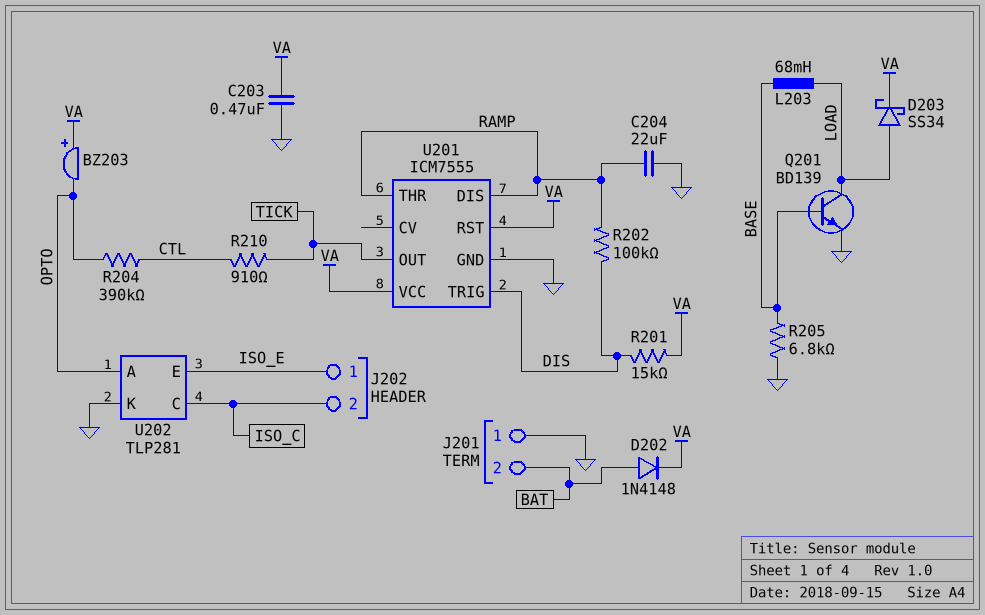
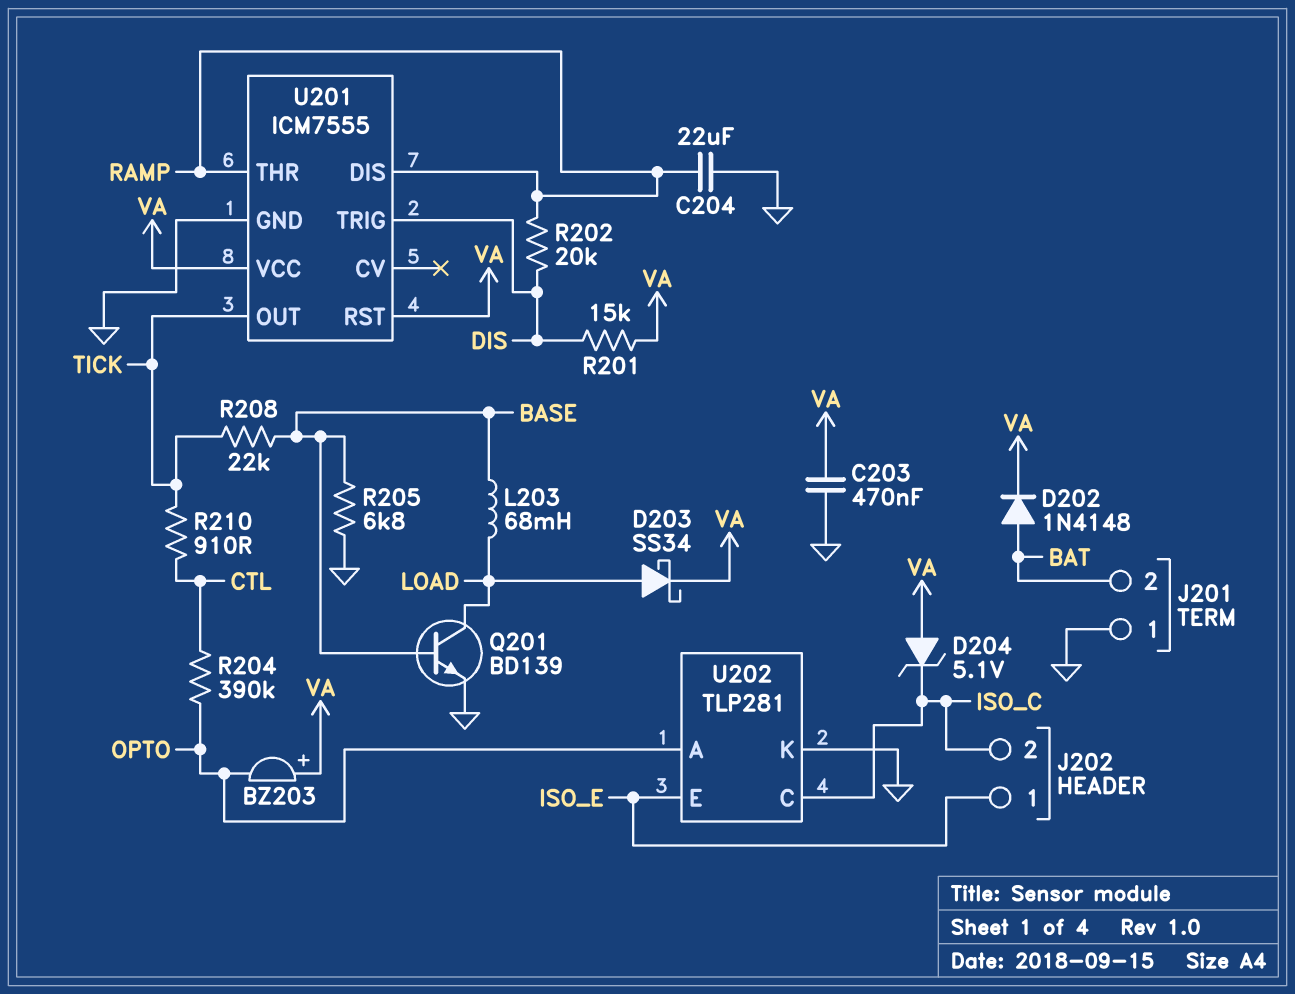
D204: none -> zener 5.1V (A VA, K ISO_C)
R202: 100k (DIS, RAMP) -> 20k (DIS, RAMP)
R208: none -> 22k (BASE, TICK)

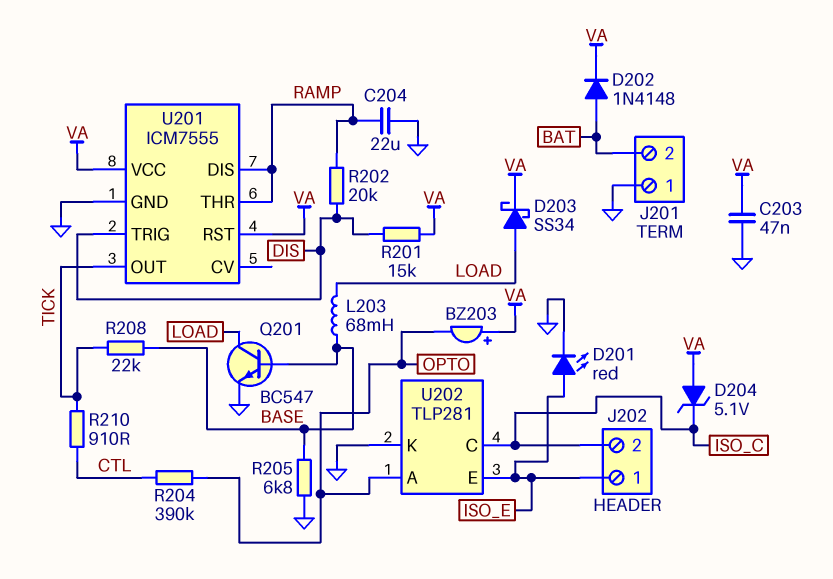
C203: 470nF (GND, VA) -> 47nF (GND, VA)
D201: none -> LED red (A ISO_E, K GND)
Q201: NPN BD139 (B BASE, C LOAD, E GND) -> NPN BC547 (B BASE, C LOAD, E GND)

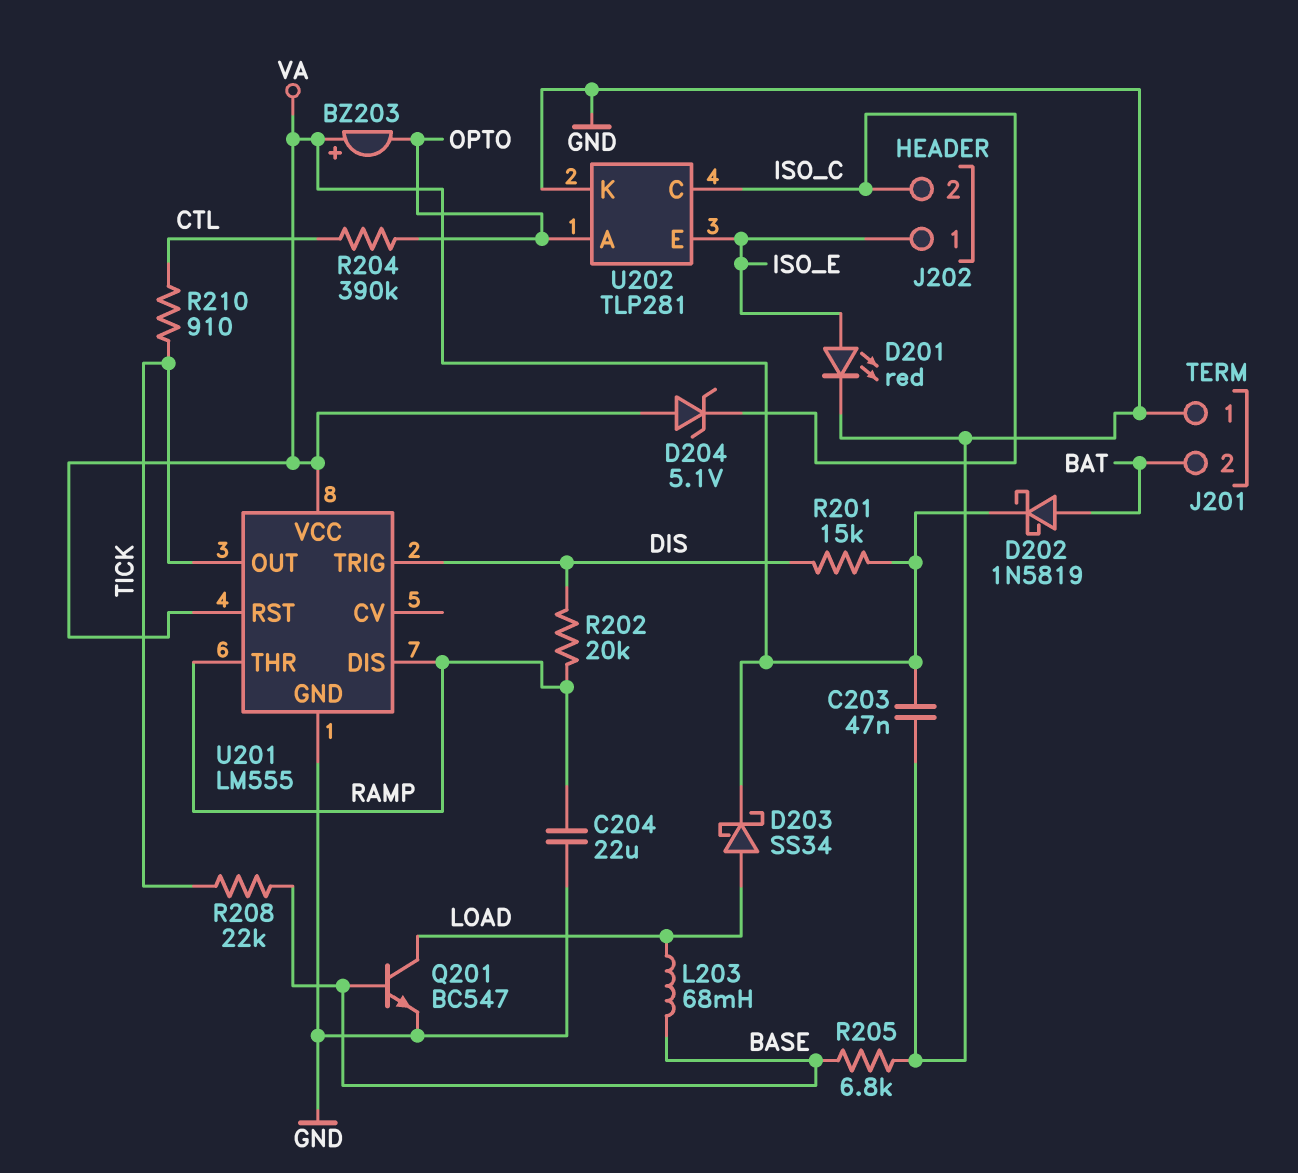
D202: diode 1N4148 (A BAT, K VA) -> schottky 1N5819 (A BAT, K VA)
U201: ICM7555 -> LM555

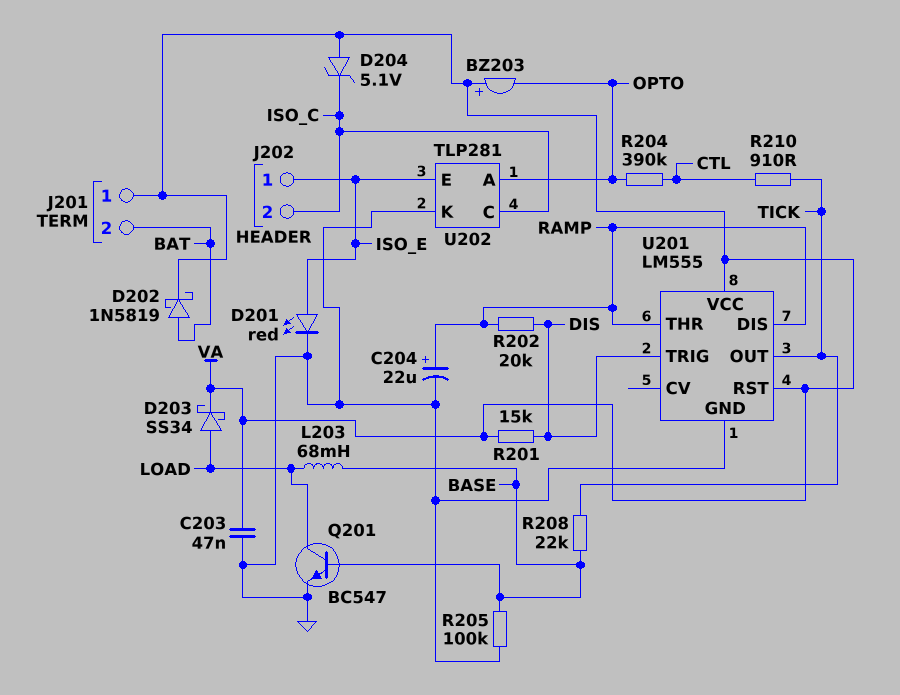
C204: 22uF (GND, RAMP) -> 22uF (plus RAMP, minus GND)
J201 pin 1: GND -> VA
R205: 6.8k (BASE, GND) -> 100k (BASE, GND)

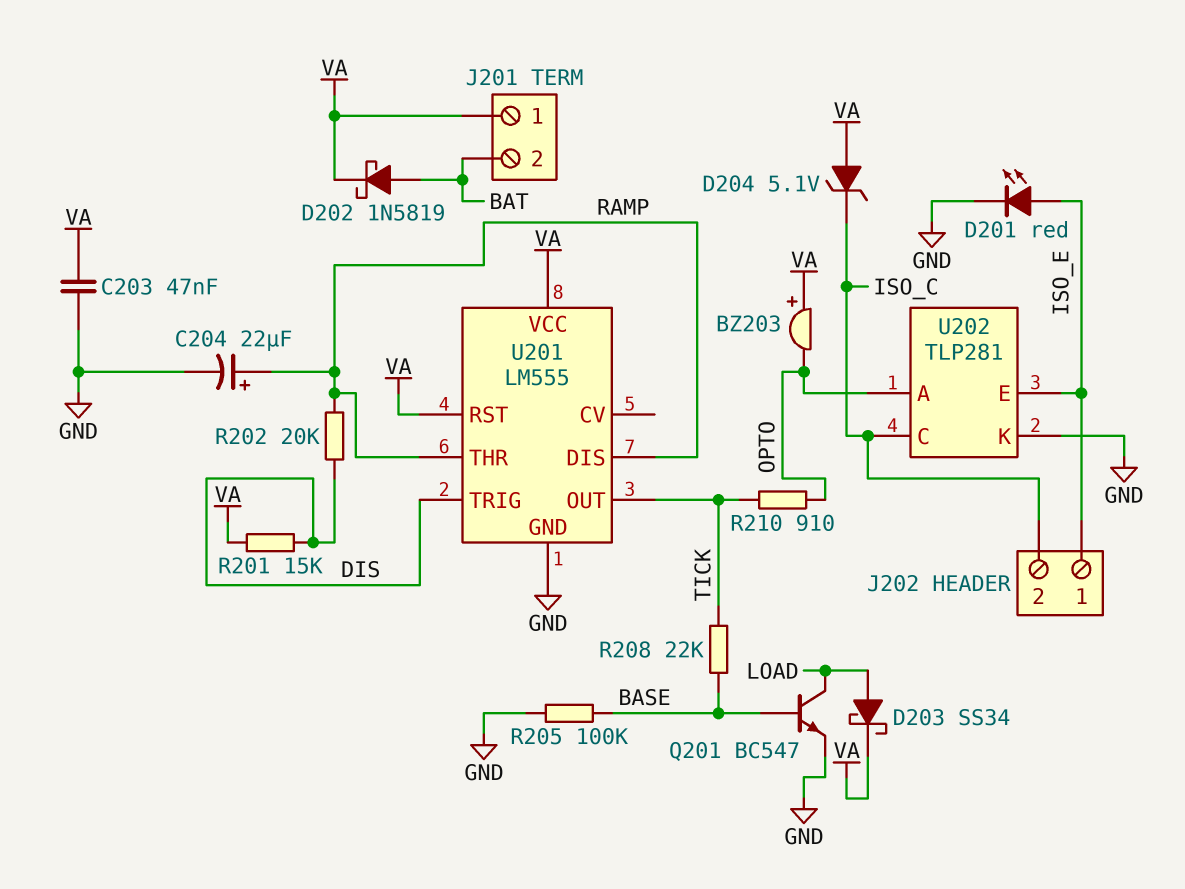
L203: 68mH (BASE, LOAD) -> none
R204: 390k (CTL, OPTO) -> none
R210: 910 (CTL, TICK) -> 910 (OPTO, TICK)

